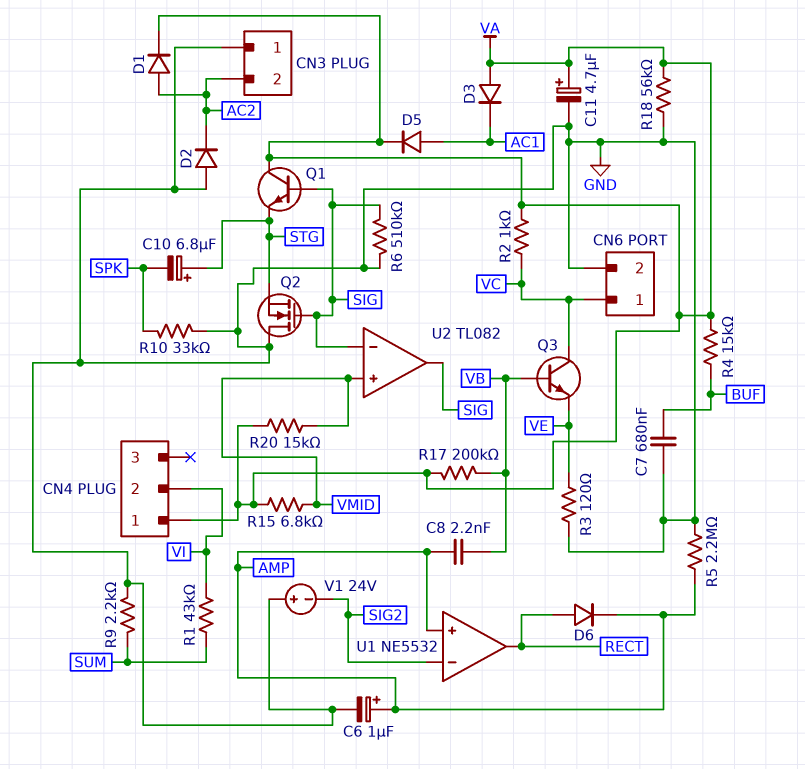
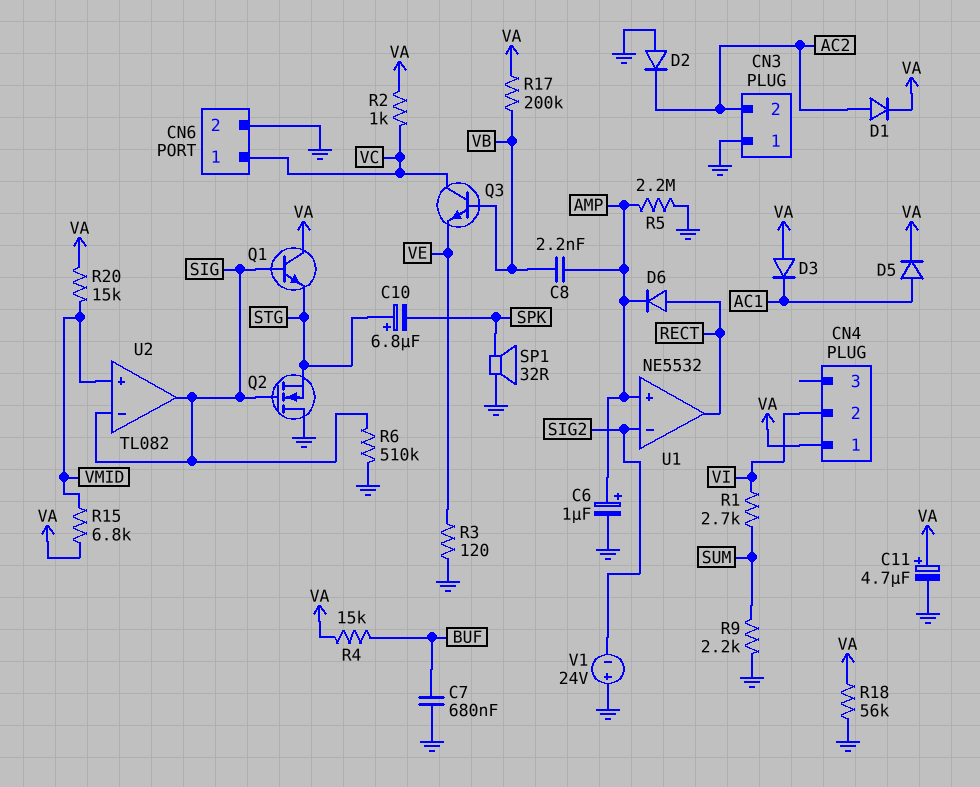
R1: 43k (SUM, VI) -> 2.7k (SUM, VI)
R10: 33k (GND, SPK) -> none
SP1: none -> speaker 32R (GND, SPK)

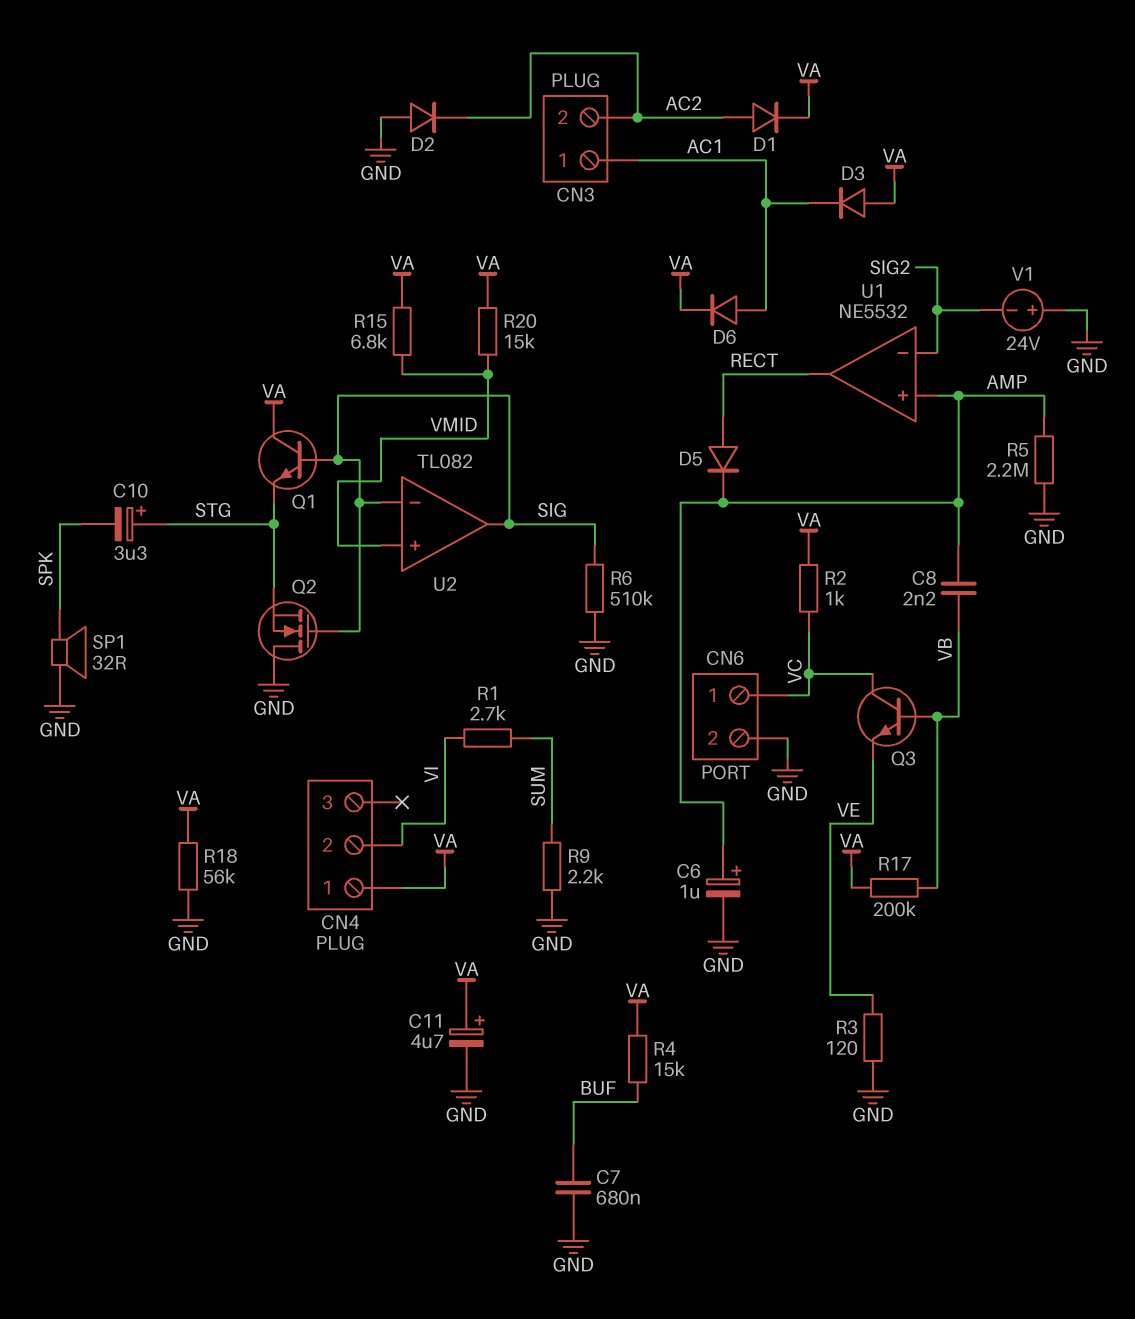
C10: 6.8uF (plus STG, minus SPK) -> 3.3uF (plus STG, minus SPK)
CN3 pin 1: GND -> AC1
D5: diode (A AC1, K VA) -> diode (A RECT, K AMP)
D6: diode (A RECT, K AMP) -> diode (A AC1, K VA)

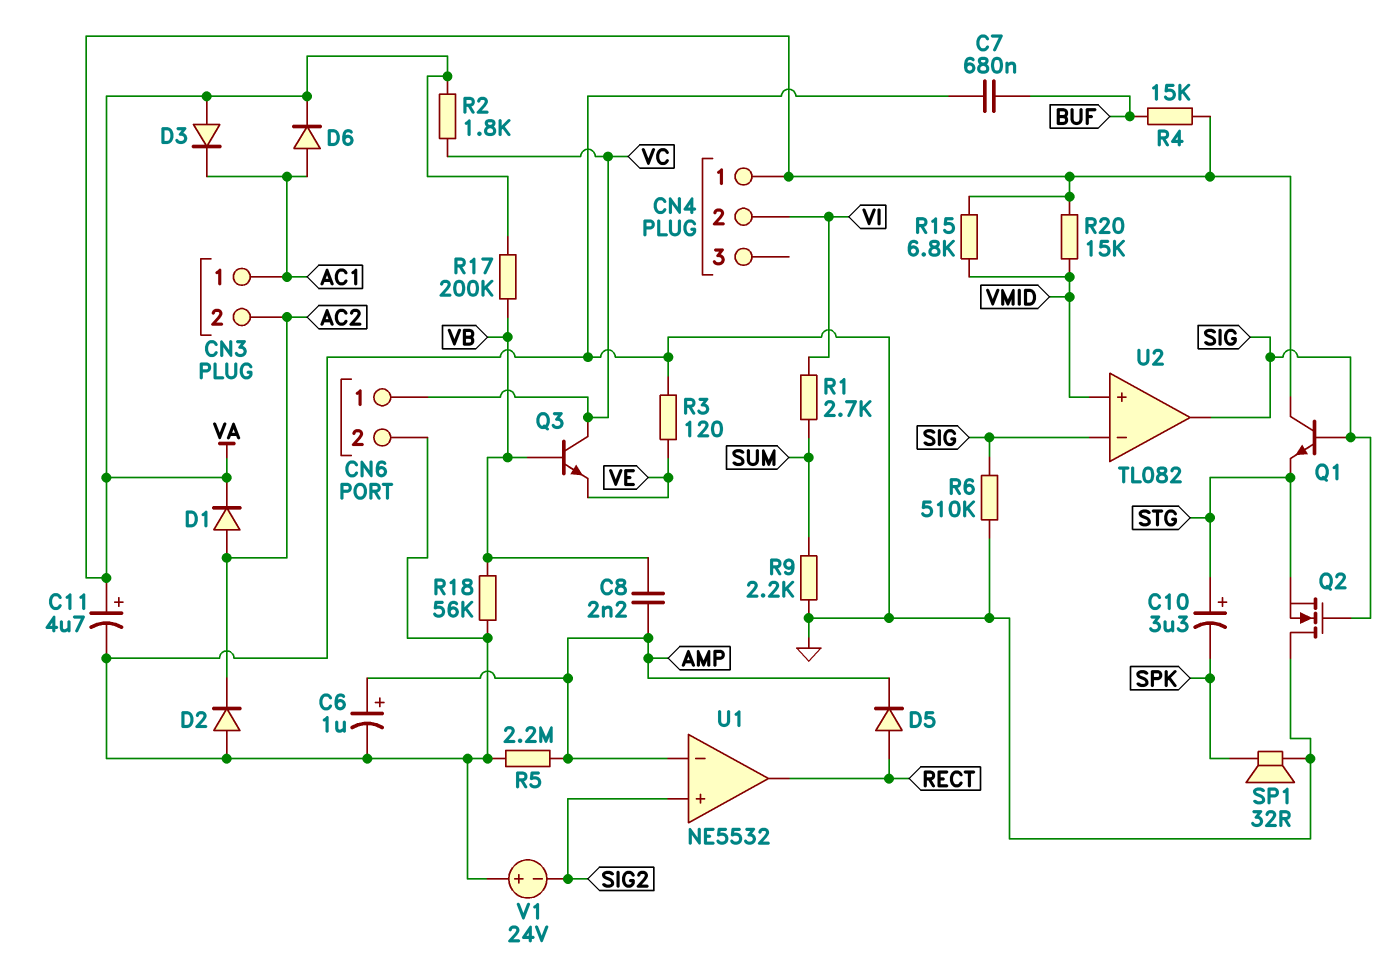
R2: 1k (VA, VC) -> 1.8k (VA, VC)
R18: 56k (GND, VA) -> 56k (GND, VB)
U1 pin in+: AMP -> SIG2
U1 pin in-: SIG2 -> AMP

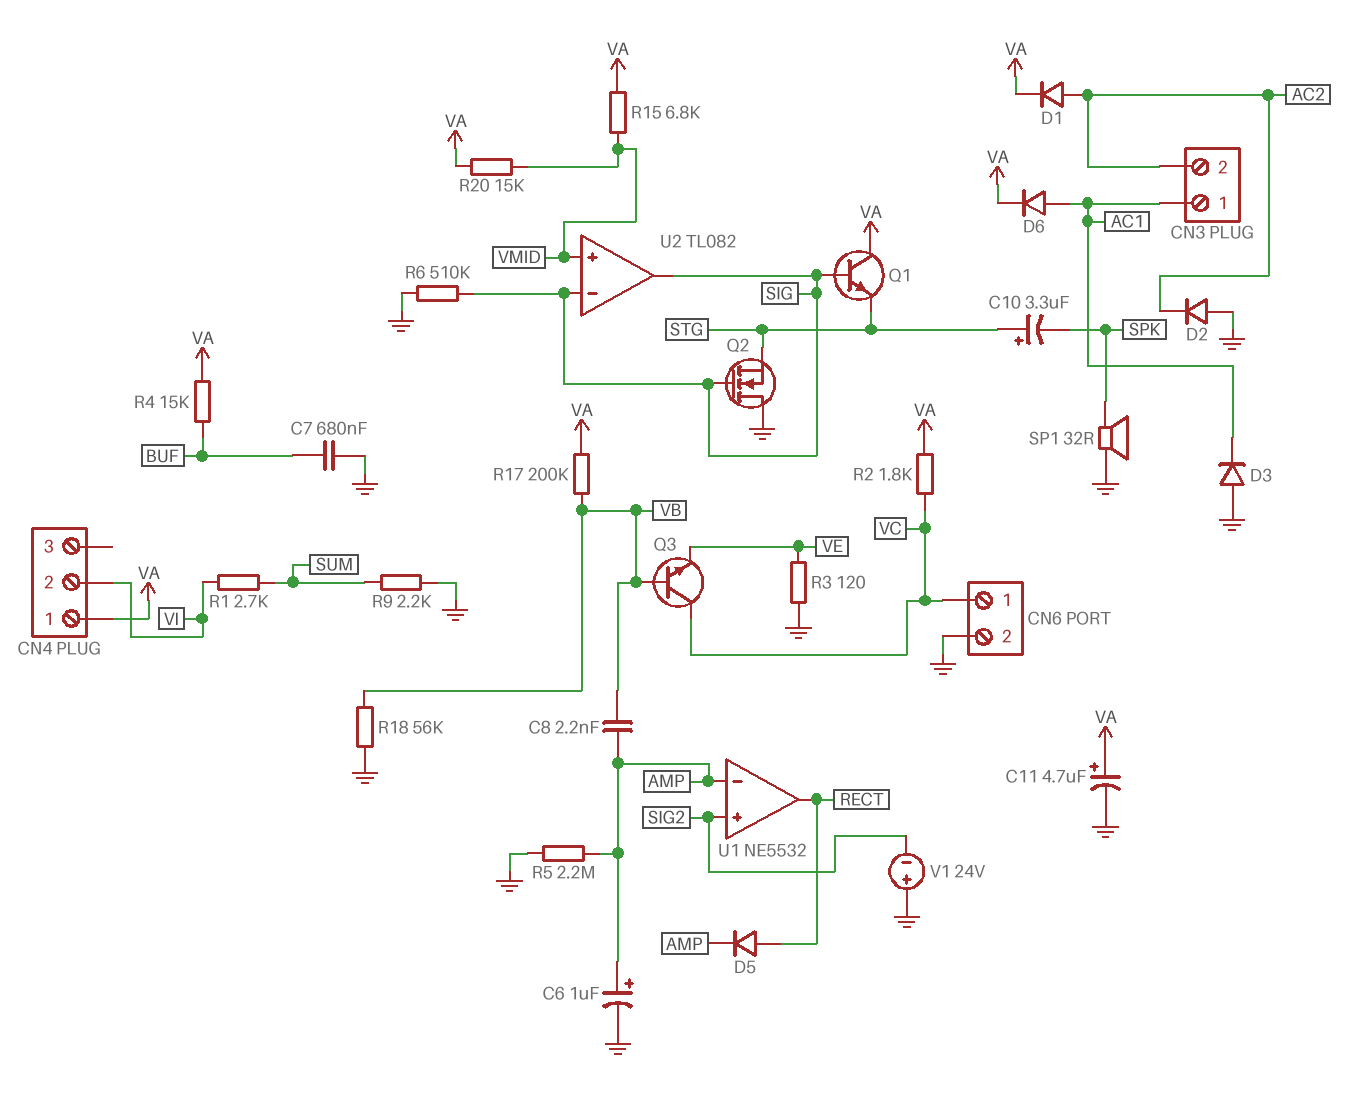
D3: diode (A VA, K AC1) -> diode (A GND, K AC1)

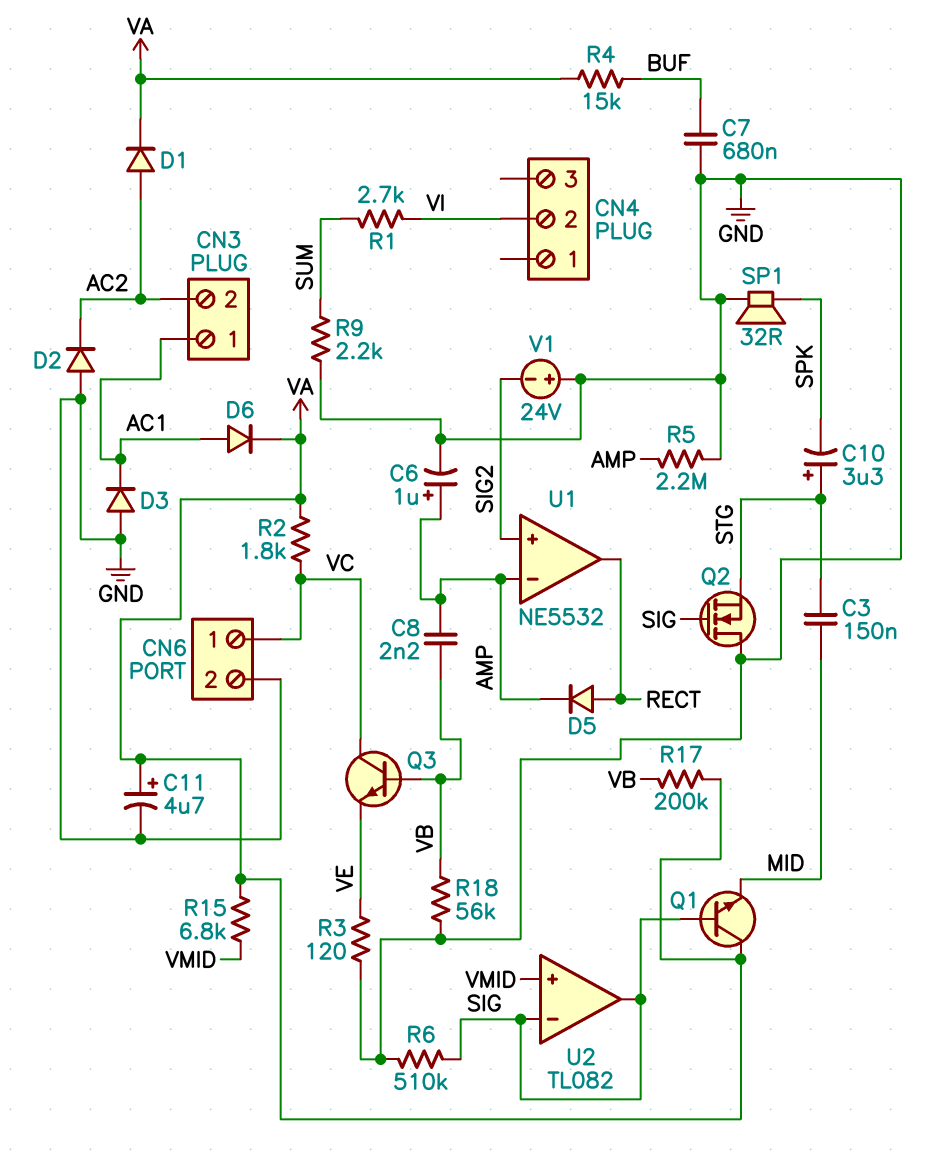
C3: none -> 150nF (MID, STG)
CN4 pin 1: VA -> none
Q1: NPN (B SIG, C VA, E STG) -> NPN (B SIG, C VA, E MID)
R20: 15k (VA, VMID) -> none

